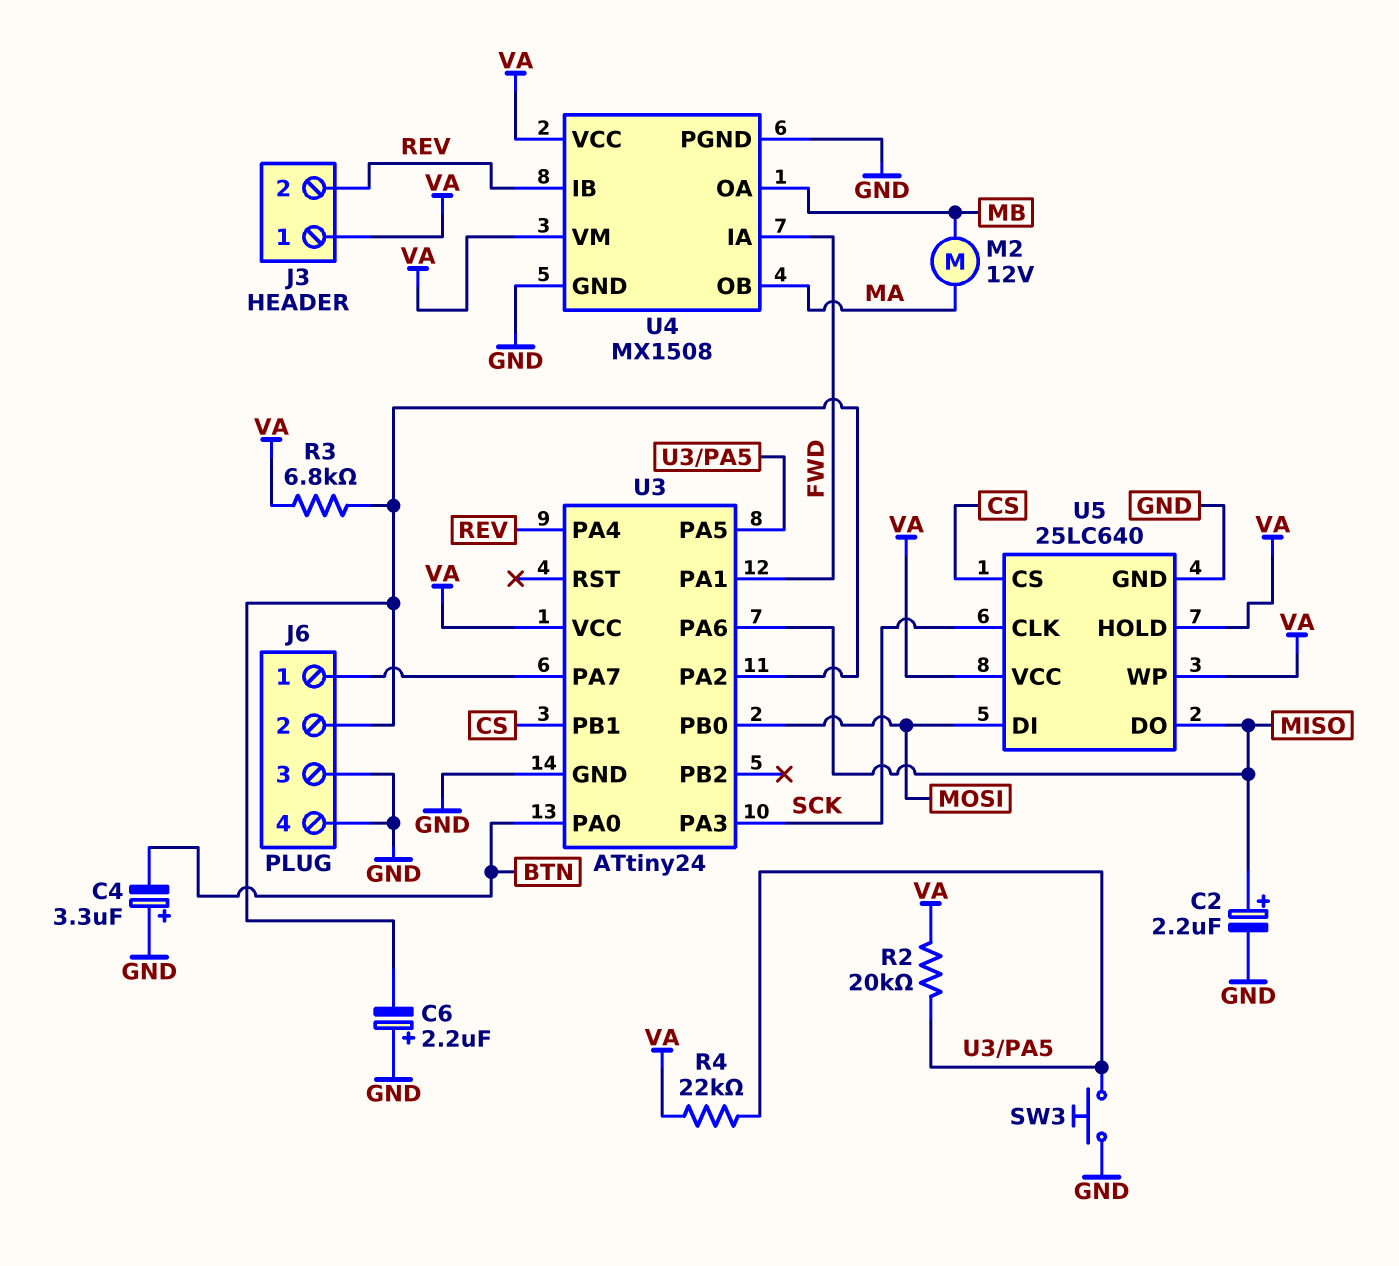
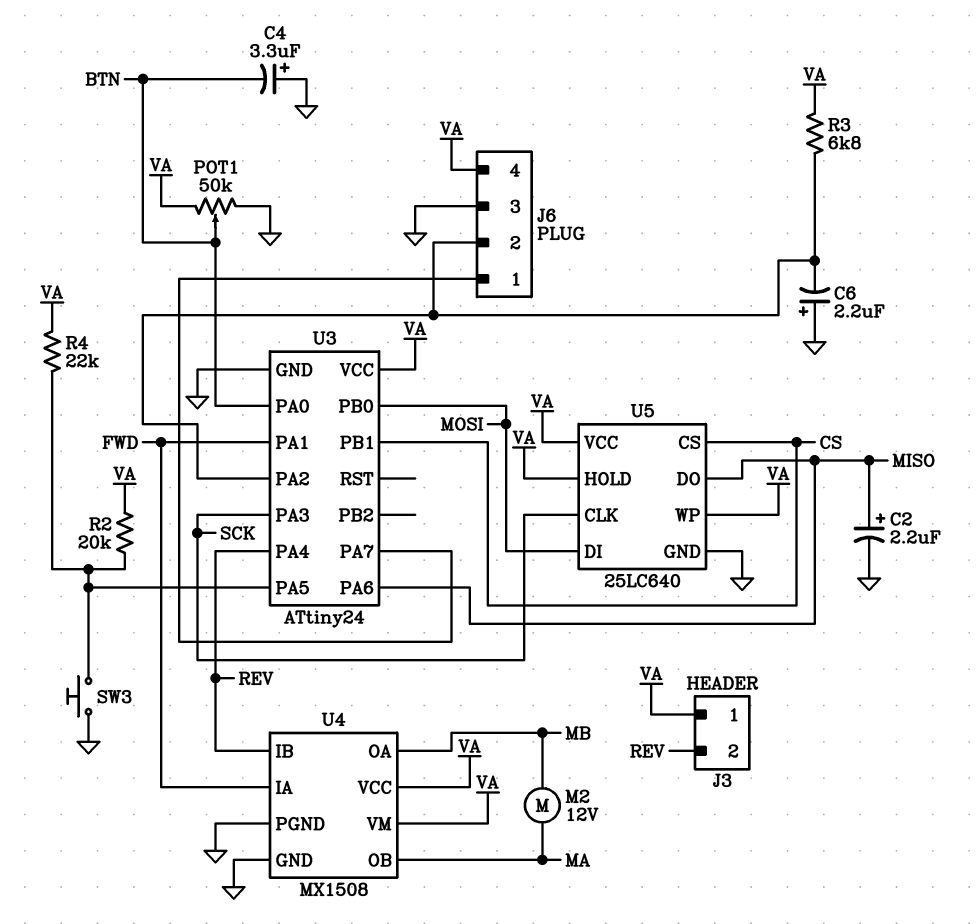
J6 pin 4: GND -> VA
POT1: none -> 50k (GND, VA, wiper BTN)

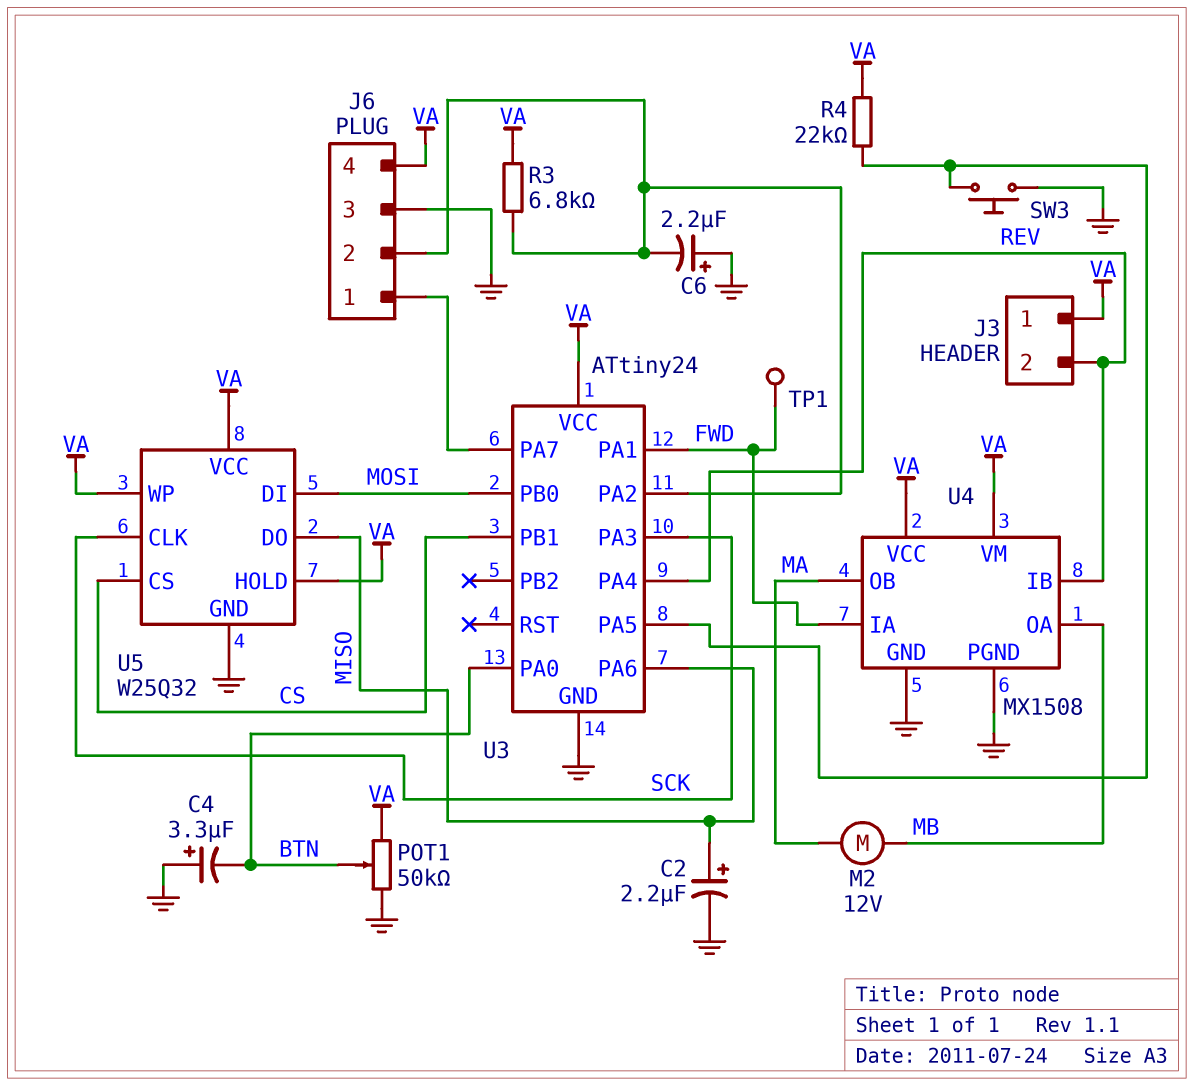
R2: 20k (U3/PA5, VA) -> none
TP1: none -> test point (FWD)
U5: 25LC640 -> W25Q32

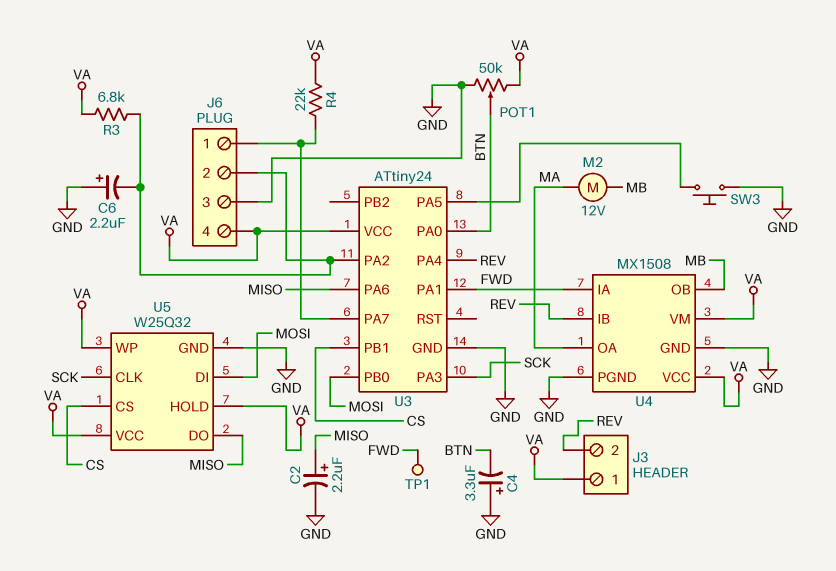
R4: 22k (U3/PA5, VA) -> 22k (J6/1, VA)
U4 pin OA: MB -> MA
U4 pin OB: MA -> MB

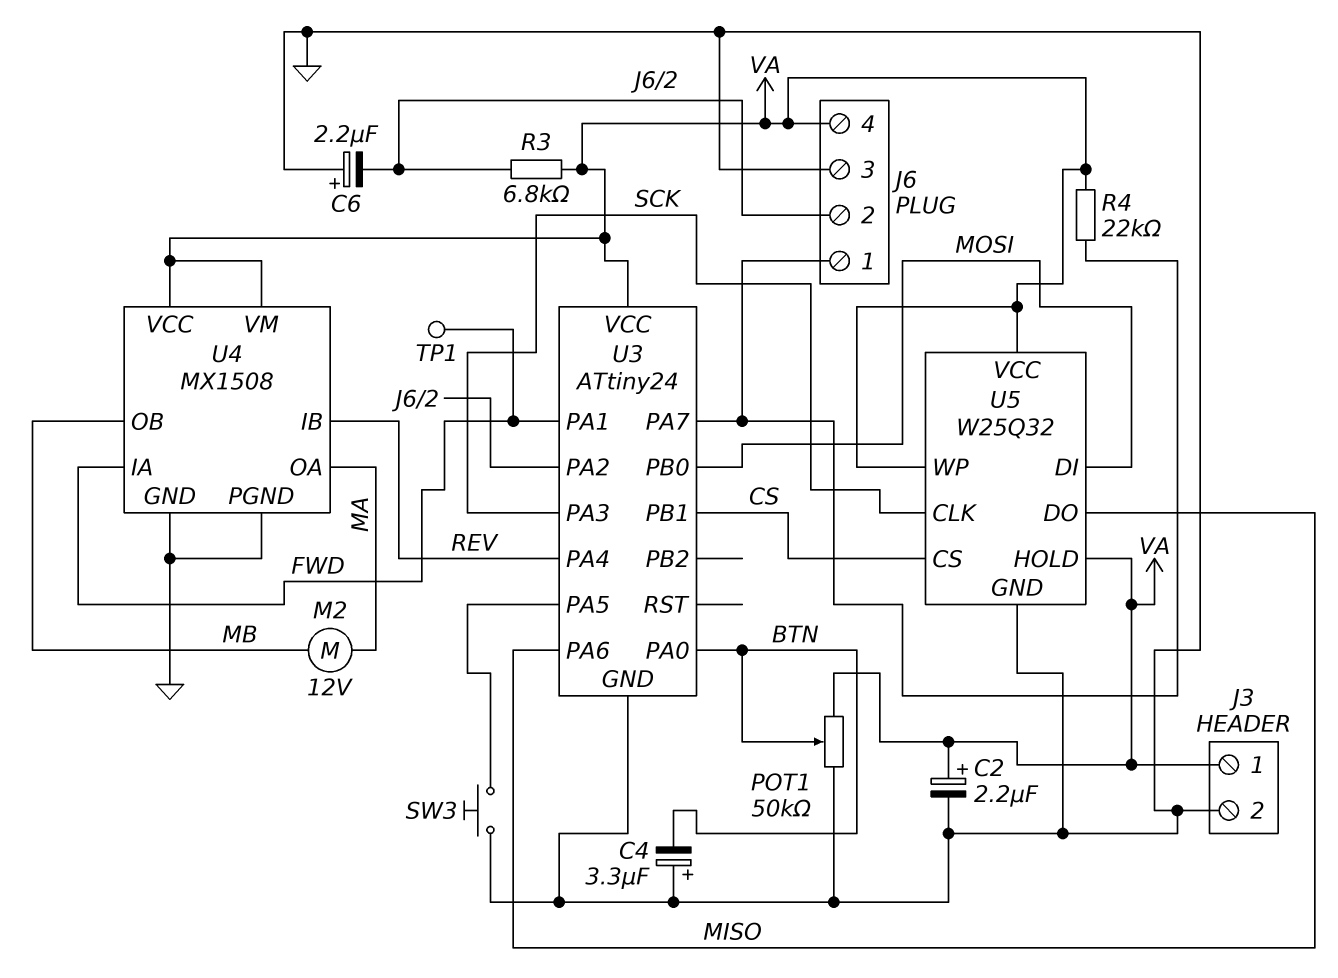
C2: 2.2uF (plus MISO, minus GND) -> 2.2uF (plus VA, minus GND)
J3 pin 2: REV -> GND

